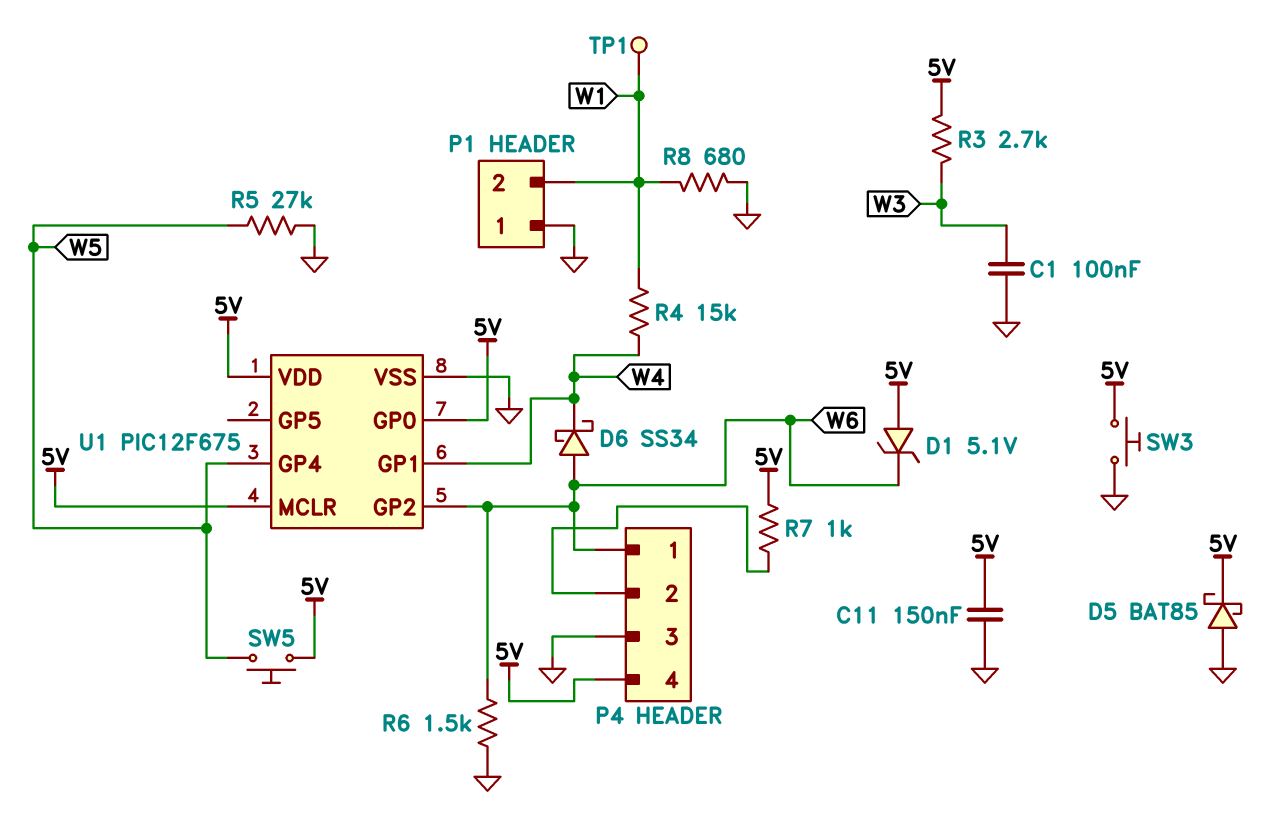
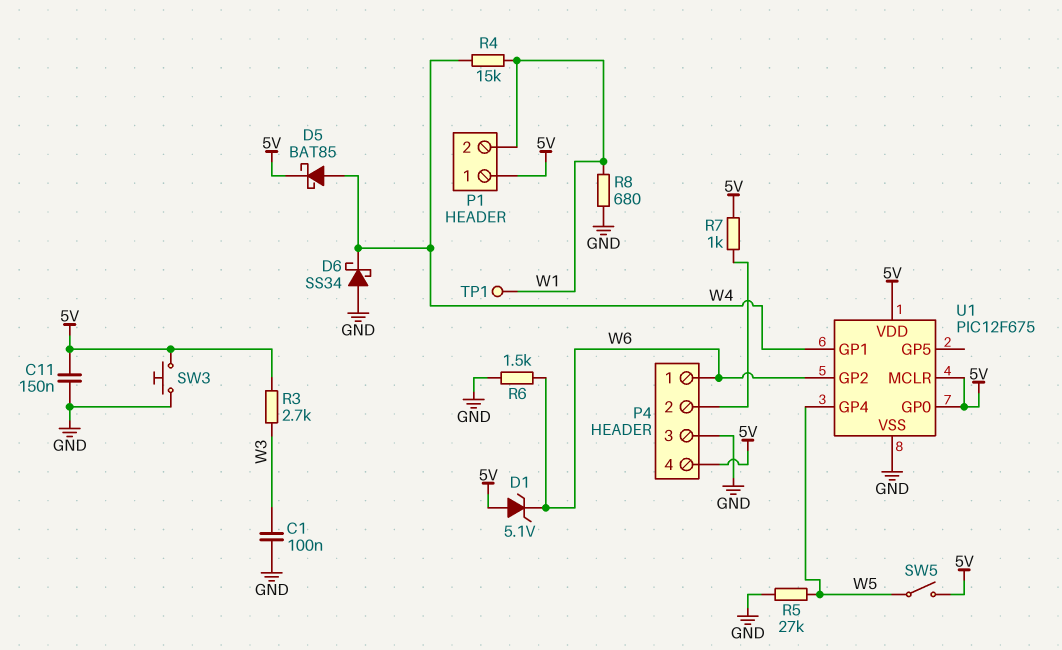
D5: schottky BAT85 (A GND, K 5V) -> schottky BAT85 (A W4, K 5V)
D6: schottky SS34 (A W6, K W4) -> schottky SS34 (A GND, K W4)
P1 pin 1: GND -> 5V
SW5: button (5V, W5) -> switch (5V, W5)

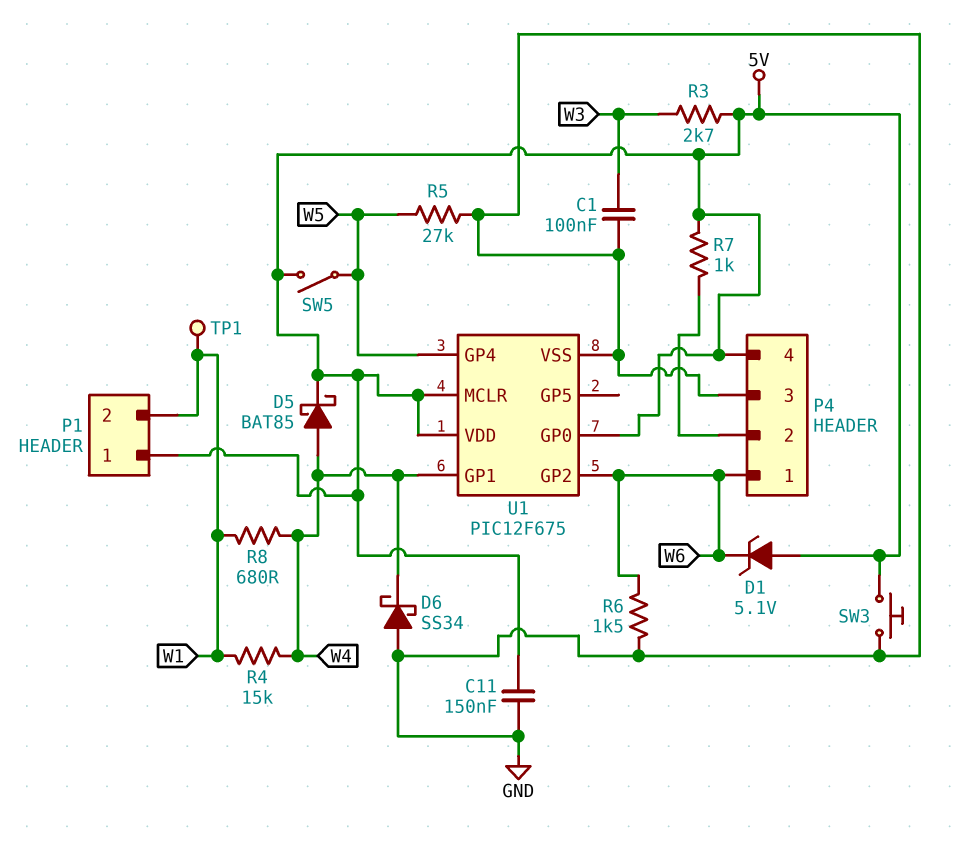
R8: 680 (GND, W1) -> 680 (W1, W4)

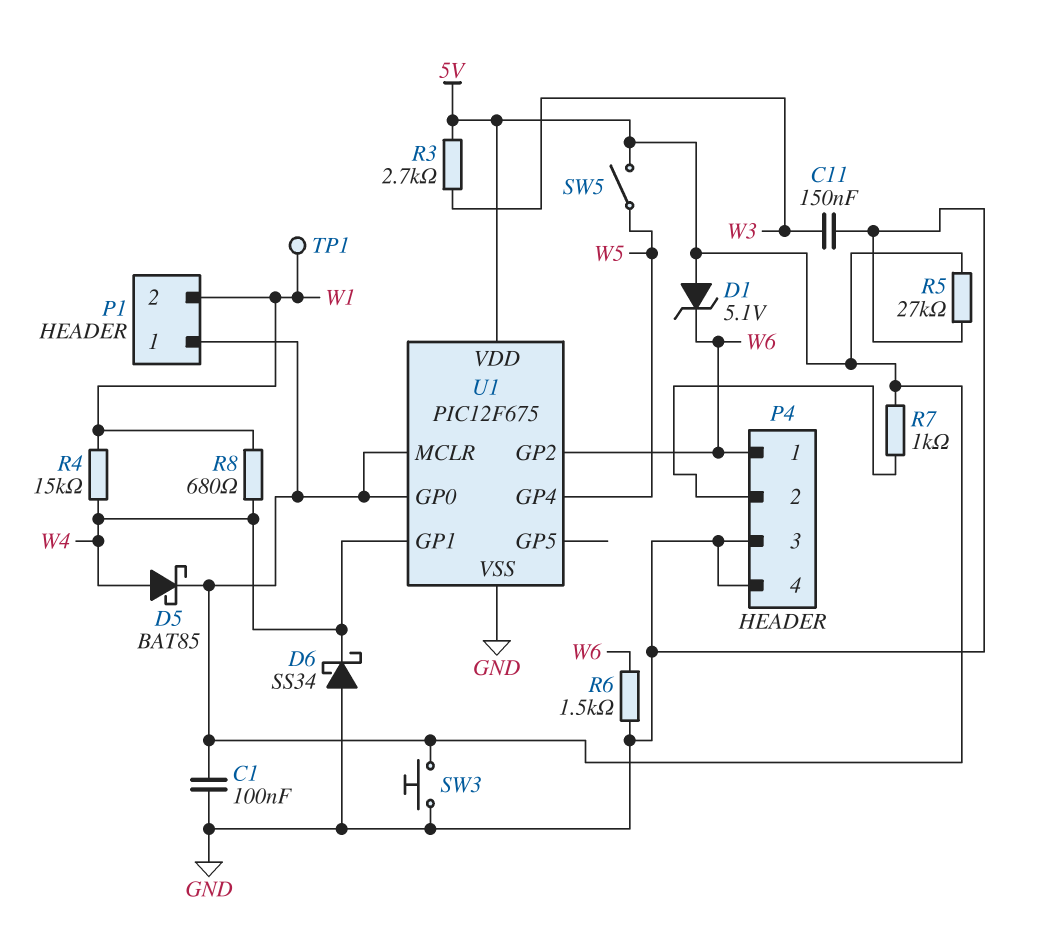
C1: 100nF (GND, W3) -> 100nF (5V, GND)
C11: 150nF (5V, GND) -> 150nF (GND, W3)
P4 pin 4: 5V -> GND
R5: 27k (GND, W5) -> 27k (5V, GND)

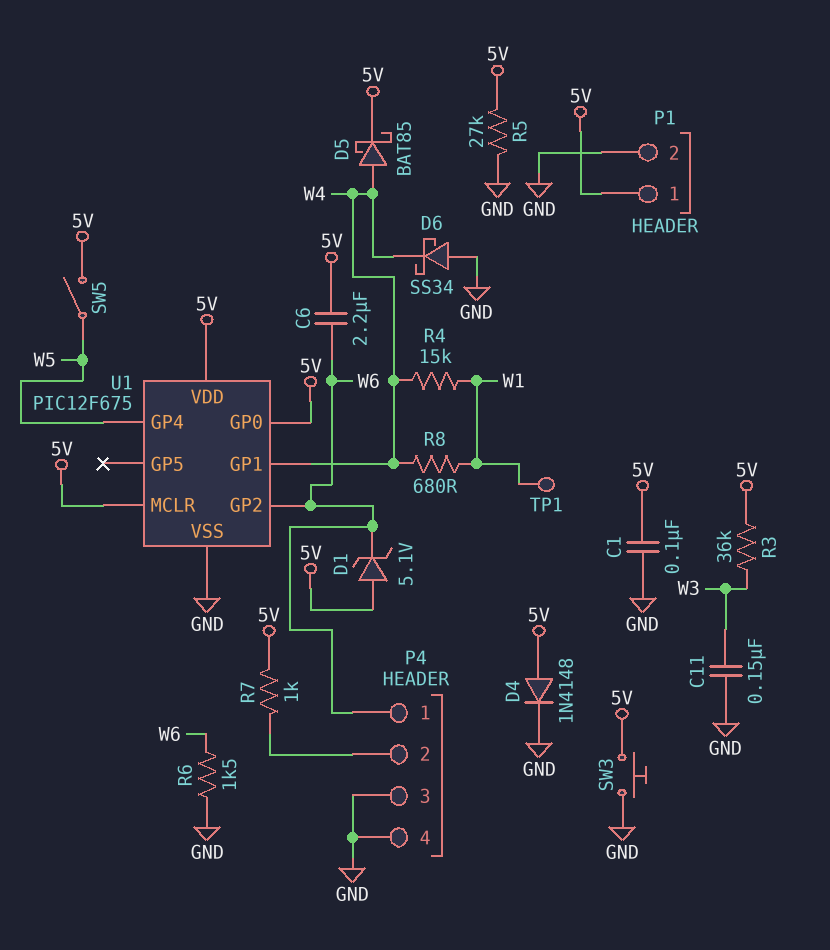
C6: none -> 2.2uF (5V, W6)
D4: none -> diode 1N4148 (A 5V, K GND)
P1 pin 2: W1 -> GND
R3: 2.7k (5V, W3) -> 36k (5V, W3)

